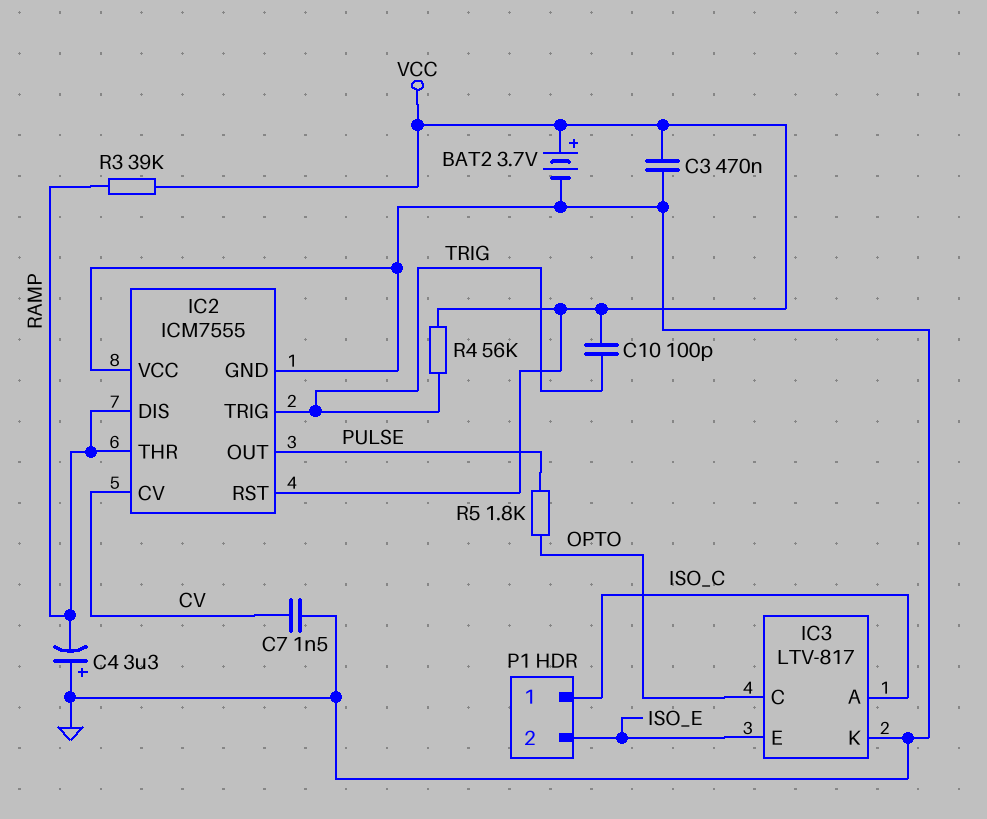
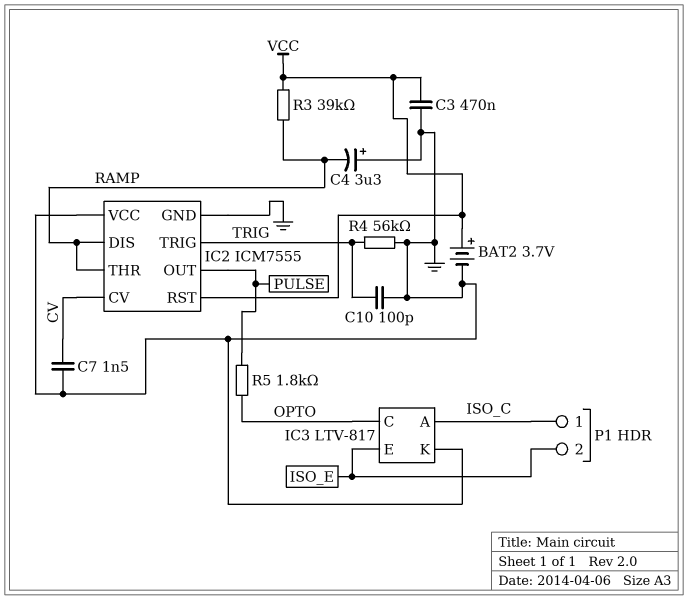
C10: 100pF (TRIG, VCC) -> 100pF (GND, TRIG)
R4: 56k (TRIG, VCC) -> 56k (GND, TRIG)

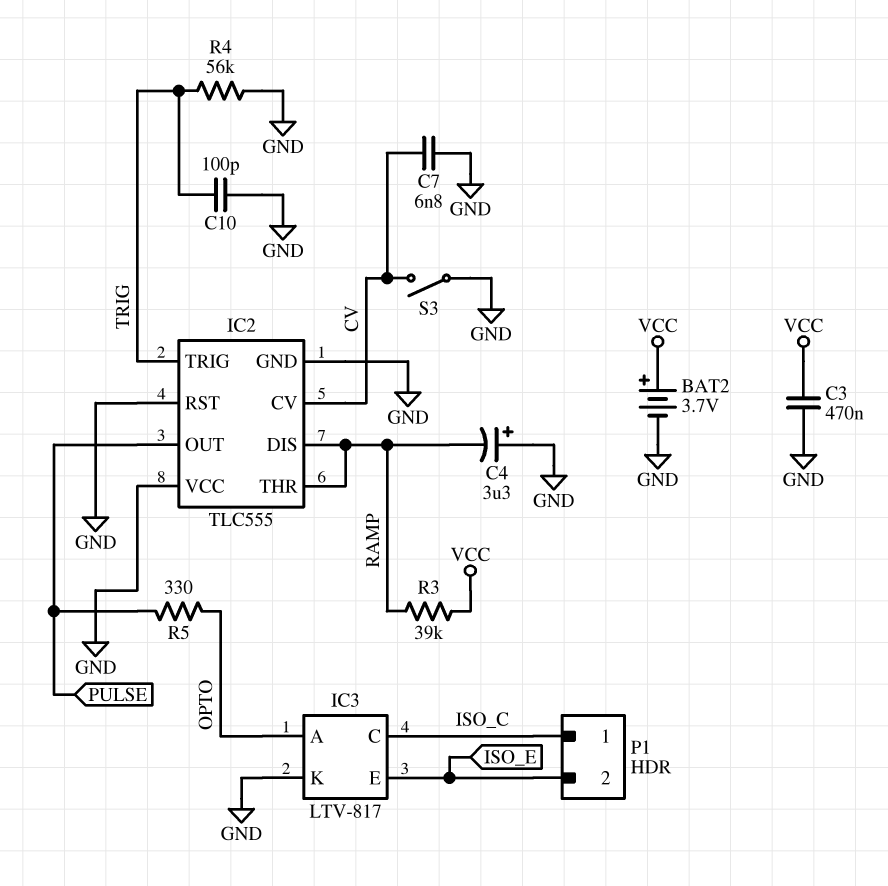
C7: 1.5nF (CV, GND) -> 6.8nF (CV, GND)
IC2: ICM7555 -> TLC555
IC2 pin RST: VCC -> GND
IC3 pin A: ISO_C -> OPTO
IC3 pin C: OPTO -> ISO_C
R5: 1.8k (OPTO, PULSE) -> 330 (OPTO, PULSE)
S3: none -> switch (CV, GND)

